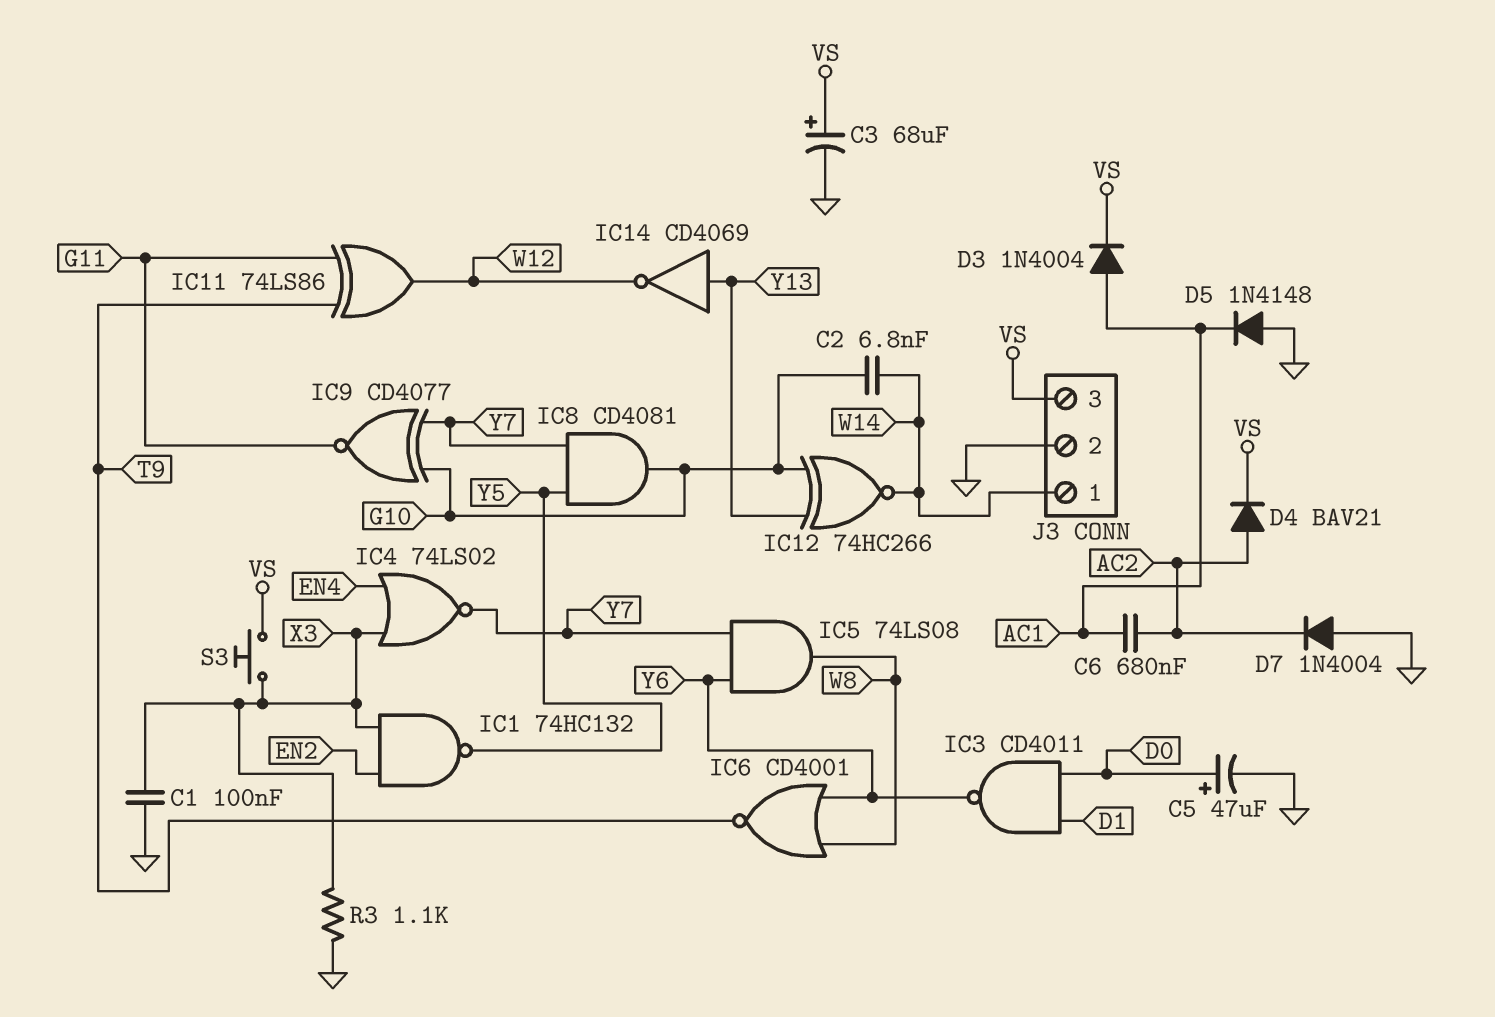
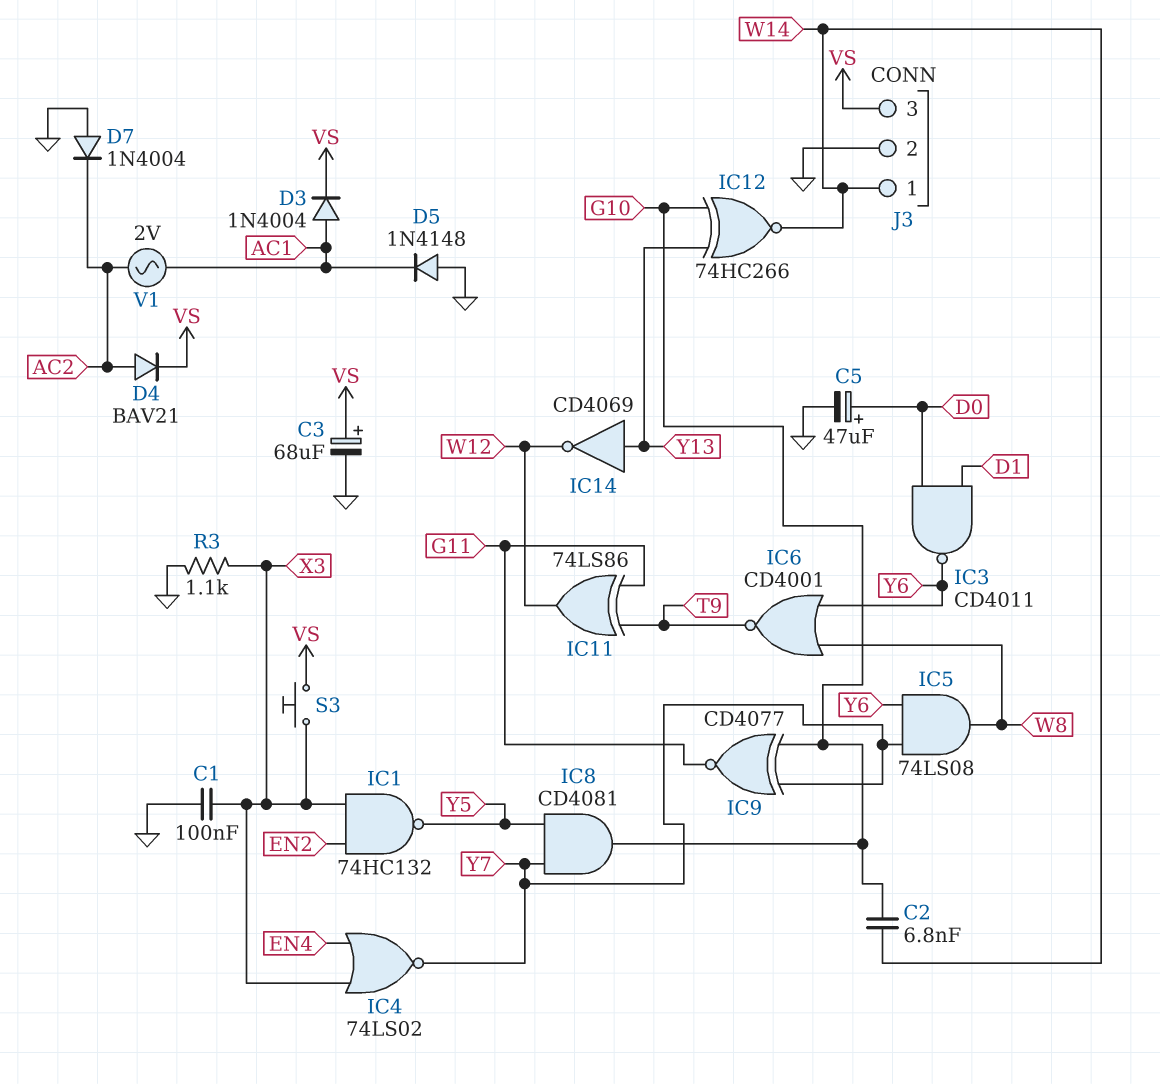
C6: 680nF (AC1, AC2) -> none
V1: none -> AC 2V (AC1, AC2)

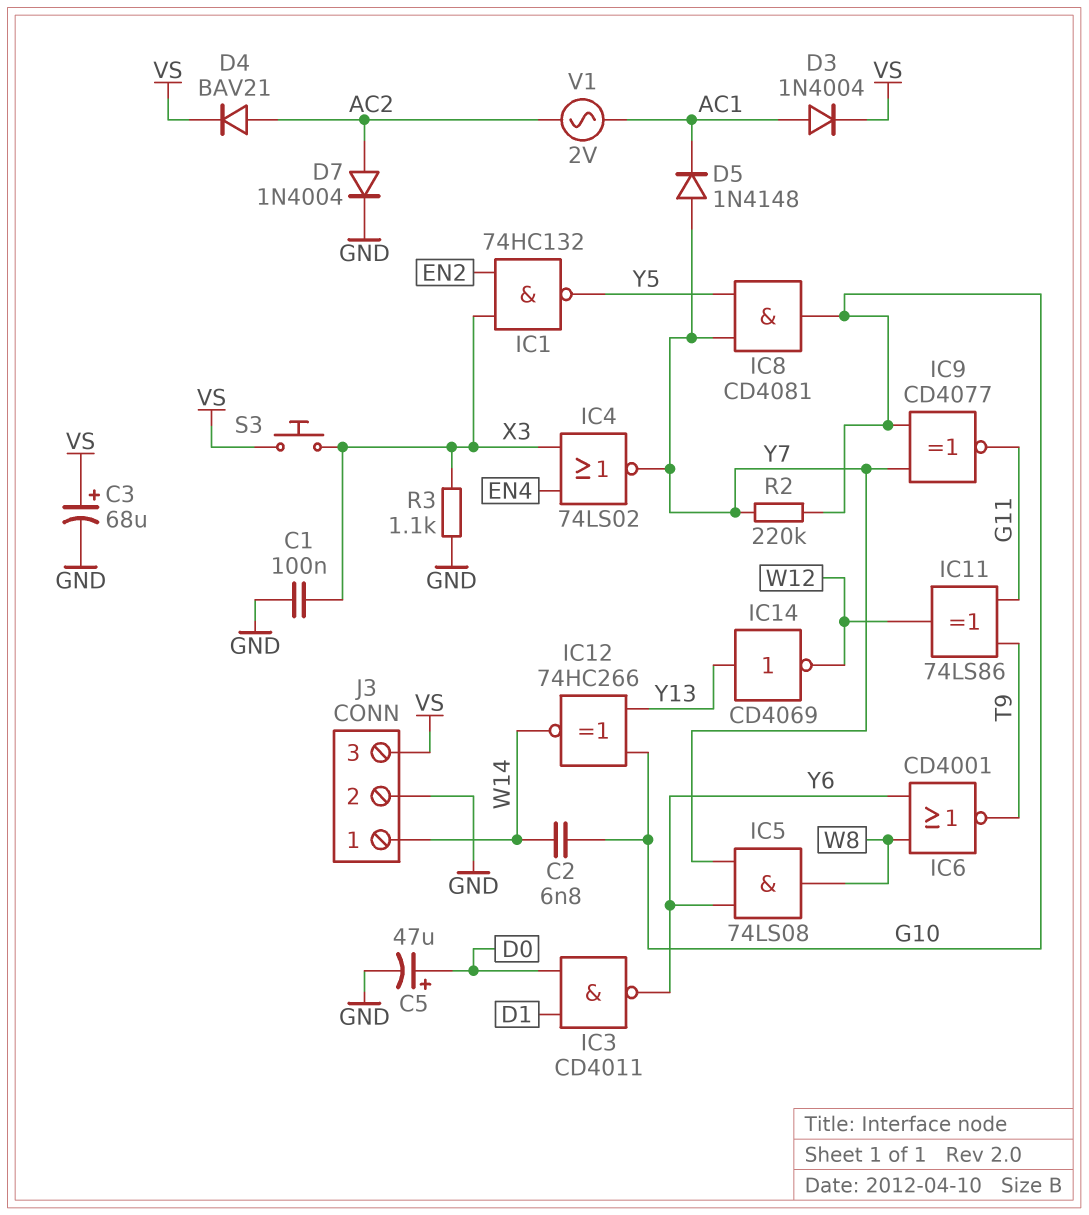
D5: diode 1N4148 (A GND, K AC1) -> diode 1N4148 (A Y7, K AC1)
D7: diode 1N4004 (A GND, K AC2) -> diode 1N4004 (A AC2, K GND)
R2: none -> 220k (G10, Y7)

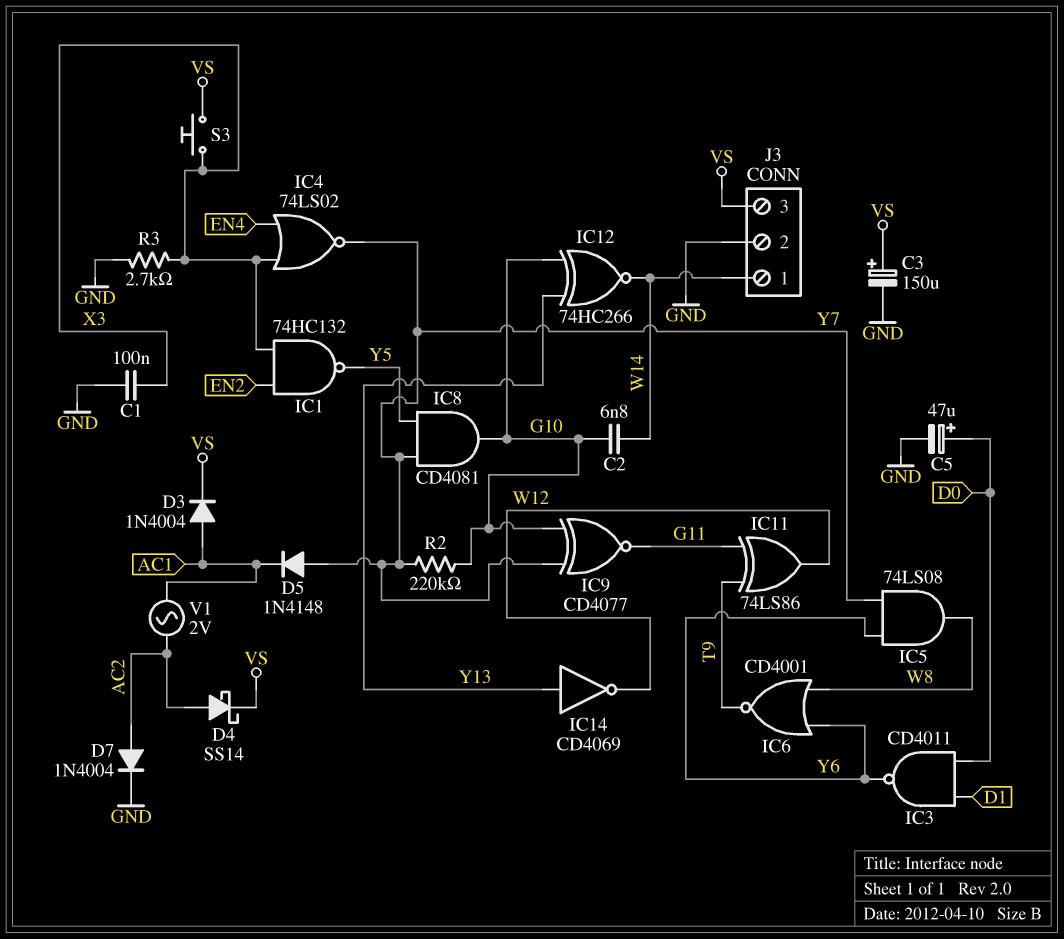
C3: 68uF (plus VS, minus GND) -> 150uF (plus VS, minus GND)
D4: diode BAV21 (A AC2, K VS) -> schottky SS14 (A AC2, K VS)
R3: 1.1k (GND, X3) -> 2.7k (GND, X3)

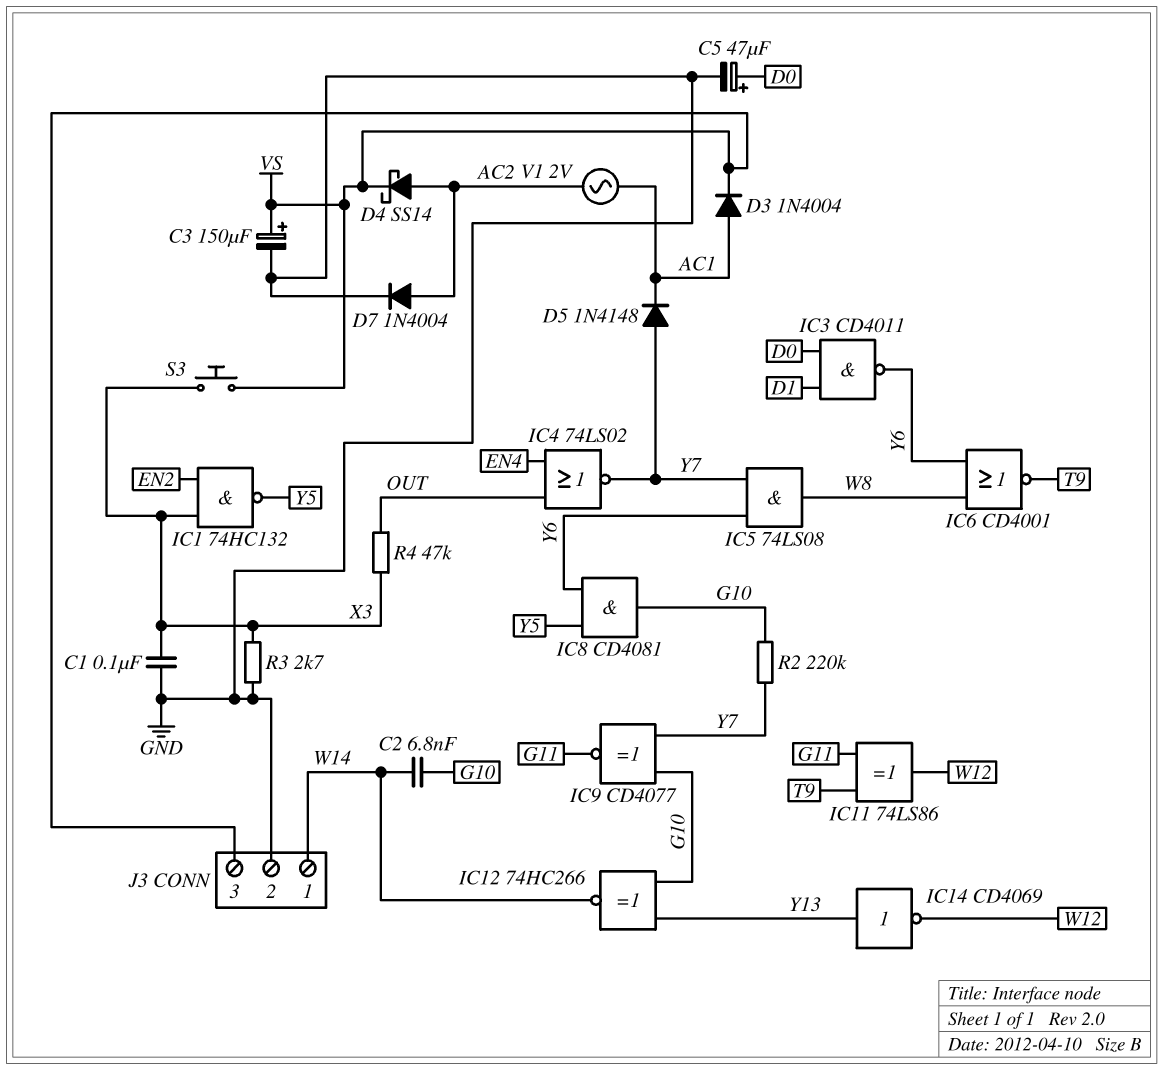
IC4: NOR 74LS02 (in EN4, in X3, out Y7) -> NOR 74LS02 (in EN4, in OUT, out Y7)
IC8: AND CD4081 (in Y5, in Y7, out G10) -> AND CD4081 (in Y5, in Y6, out G10)
R4: none -> 47k (OUT, X3)

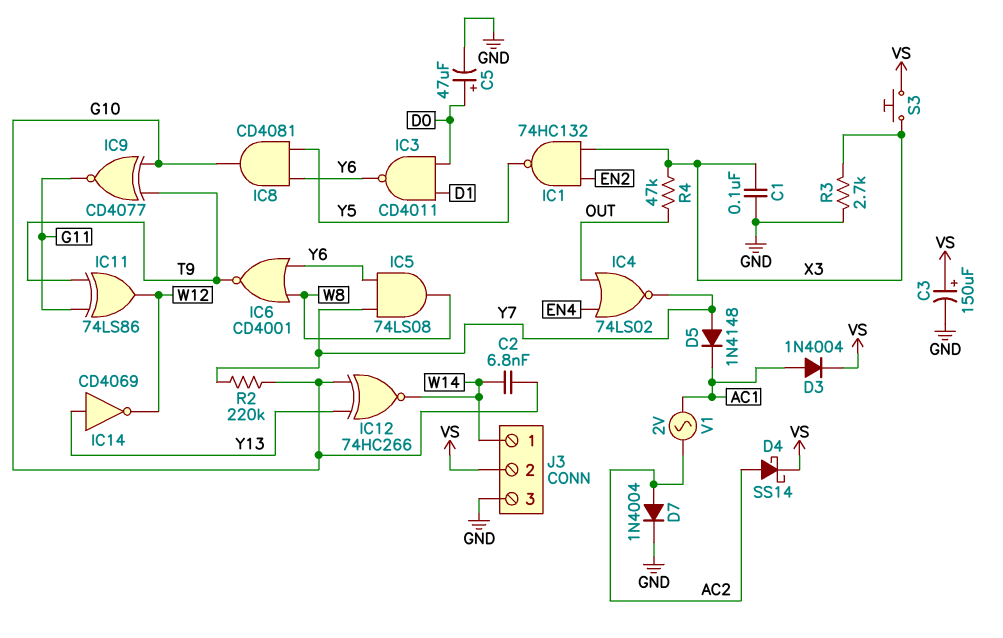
IC9: XNOR CD4077 (in G10, in Y7, out G11) -> XNOR CD4077 (in G10, in T9, out G11)
J3 pin 2: GND -> VS
J3 pin 3: VS -> GND

